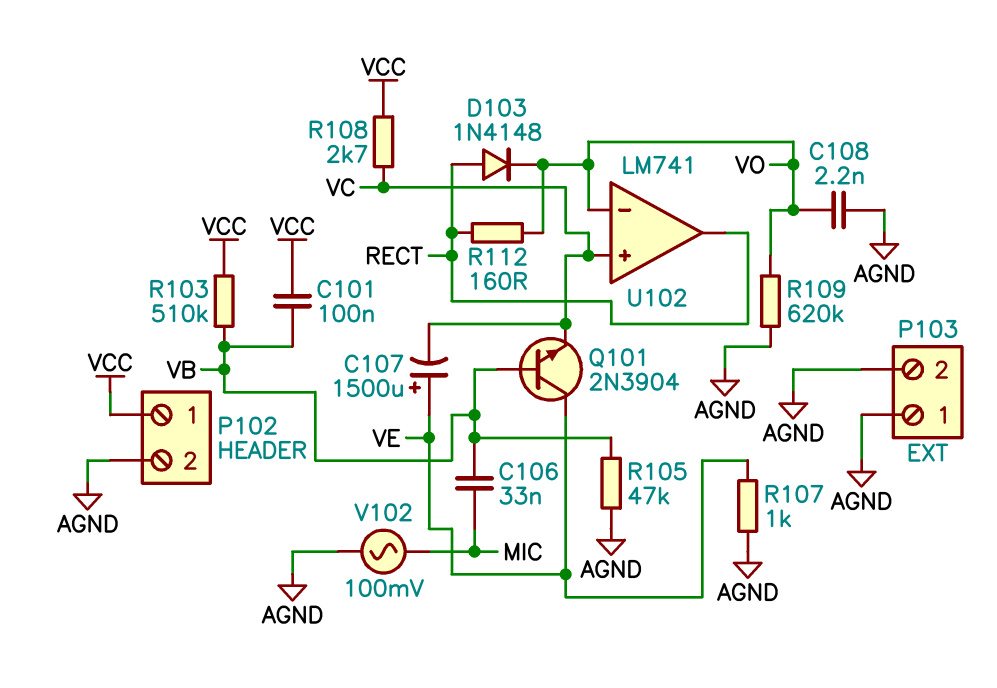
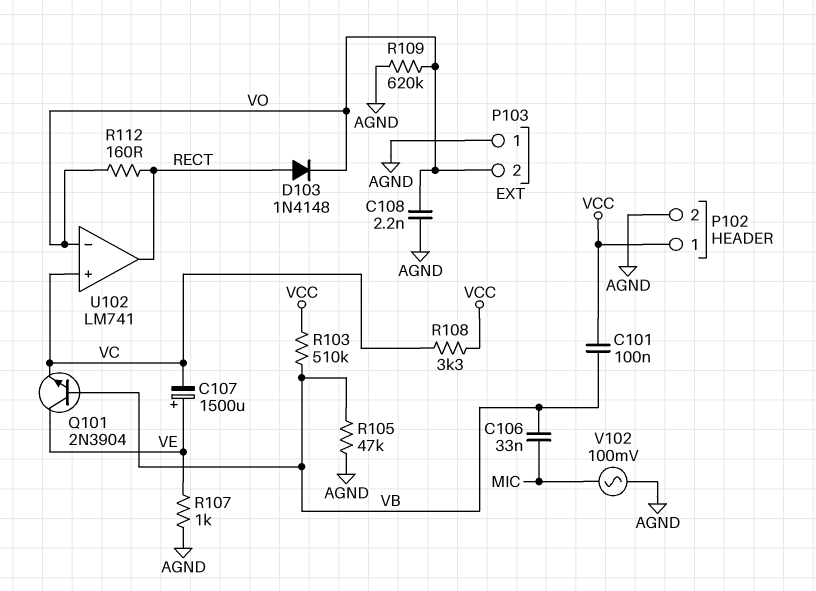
P103 pin 2: AGND -> VO
R108: 2.7k (VC, VCC) -> 3.3k (VC, VCC)

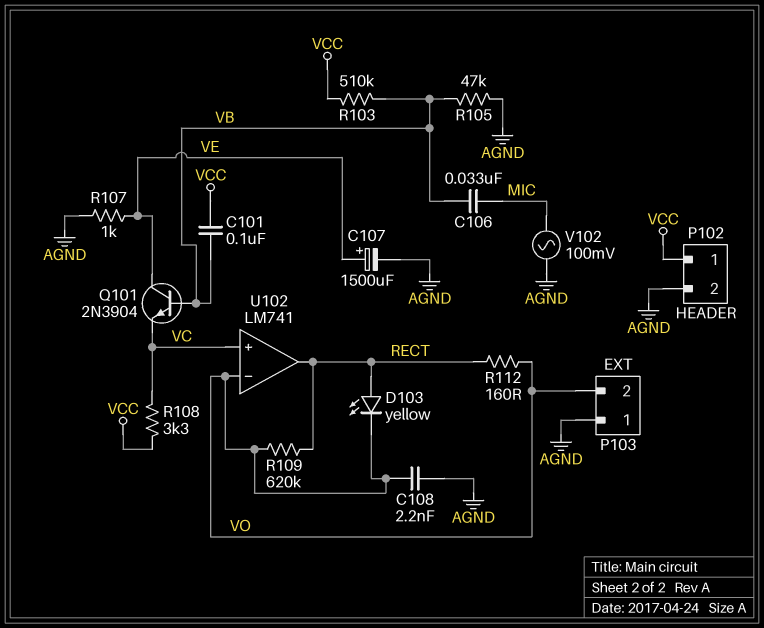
C107: 1500uF (plus VE, minus VC) -> 1500uF (plus VE, minus AGND)
D103: diode 1N4148 (A RECT, K VO) -> LED yellow (A RECT, K VO)
R109: 620k (AGND, VO) -> 620k (RECT, VO)

